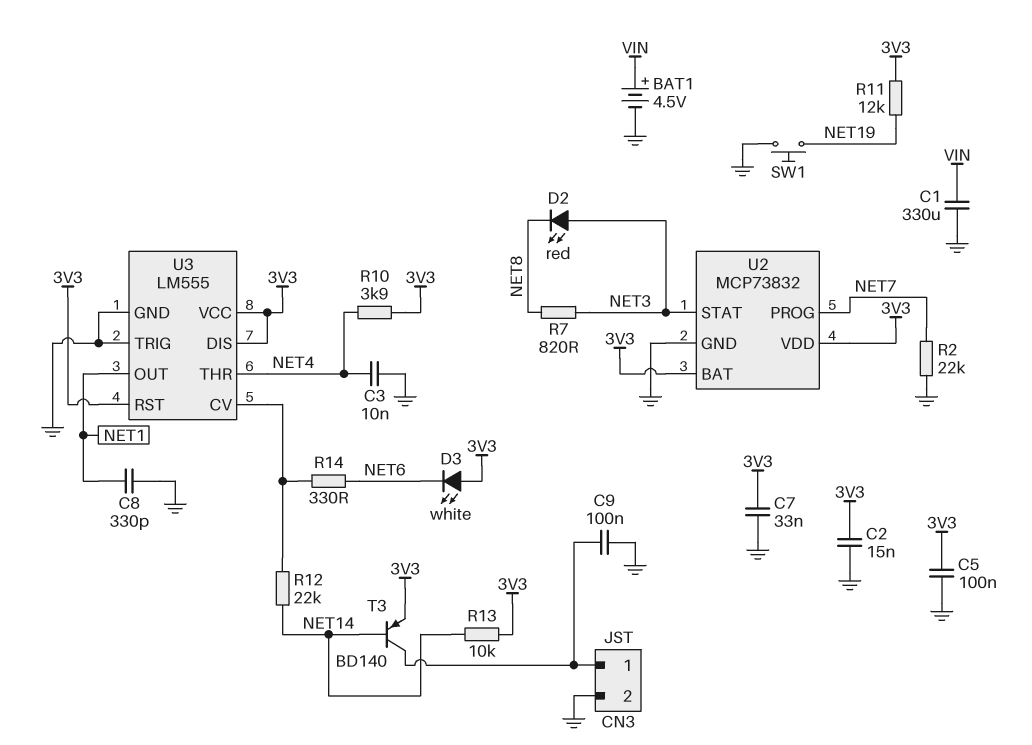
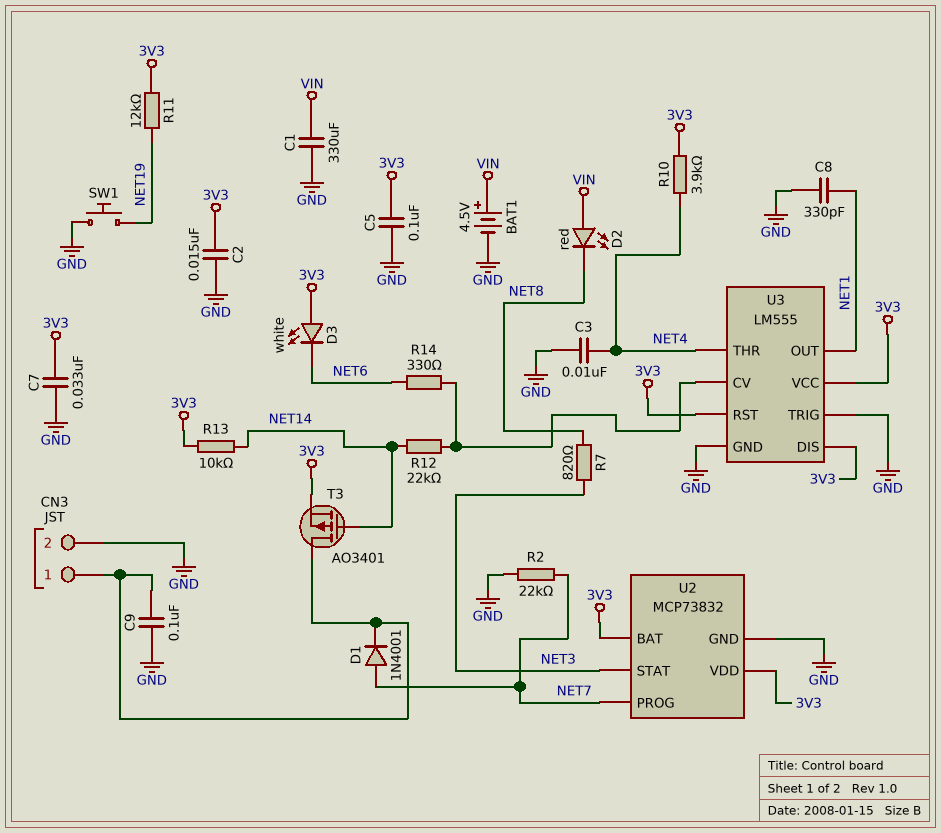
D1: none -> diode 1N4001 (A NET7, K CN3/1)
D2: LED red (A NET3, K NET8) -> LED red (A VIN, K NET8)
T3: PNP BD140 (B NET14, C CN3/1, E 3V3) -> PMOS AO3401 (G NET14, D CN3/1, S 3V3)

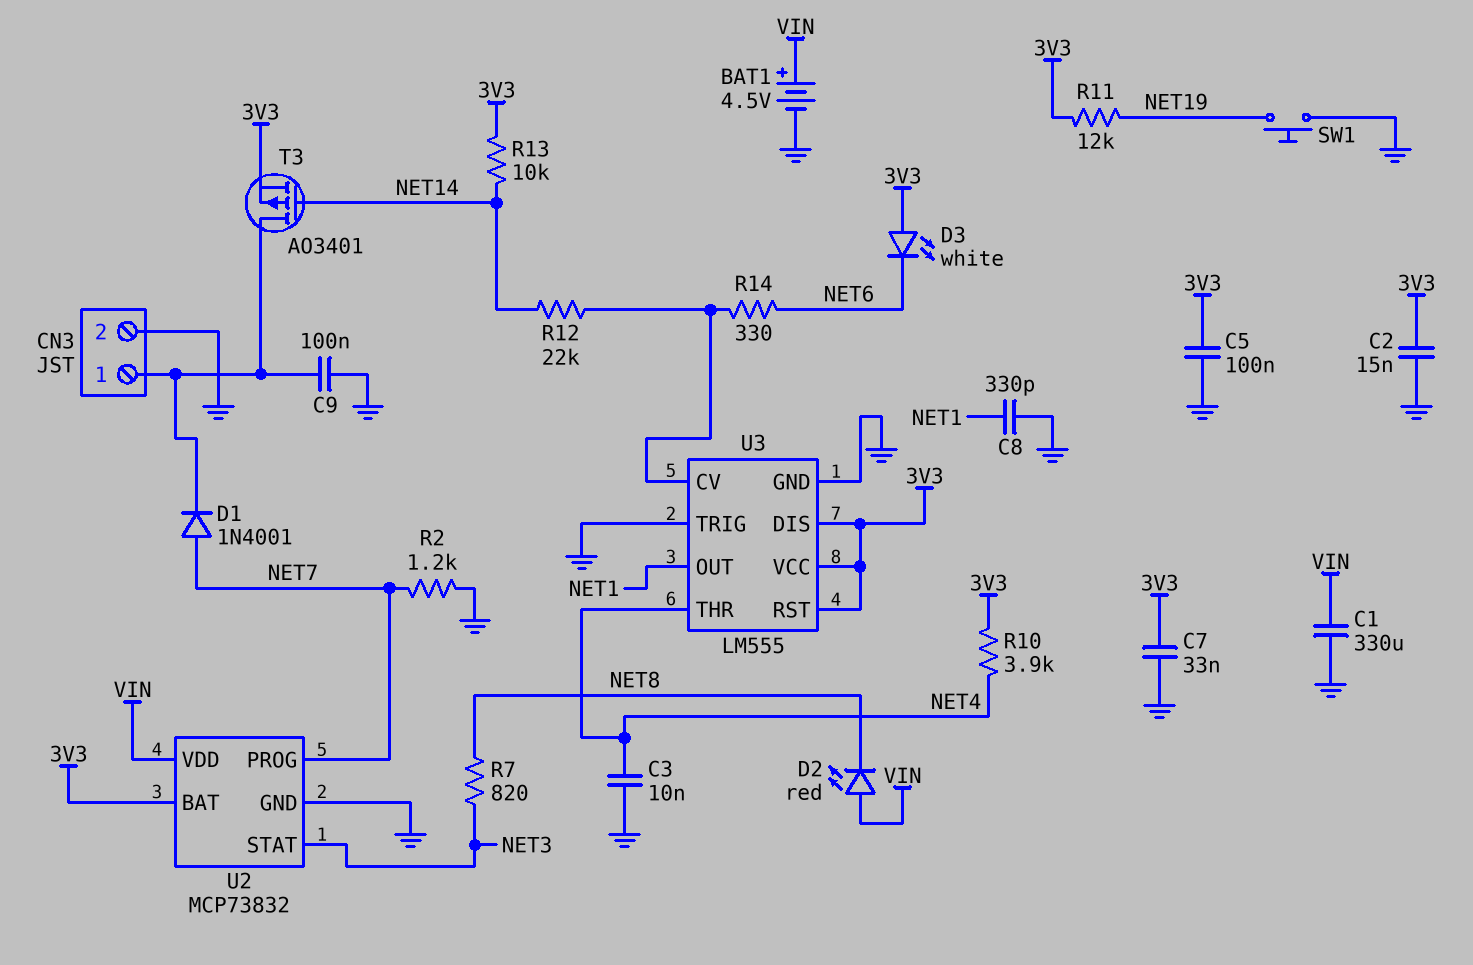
R2: 22k (GND, NET7) -> 1.2k (GND, NET7)
U2 pin VDD: 3V3 -> VIN

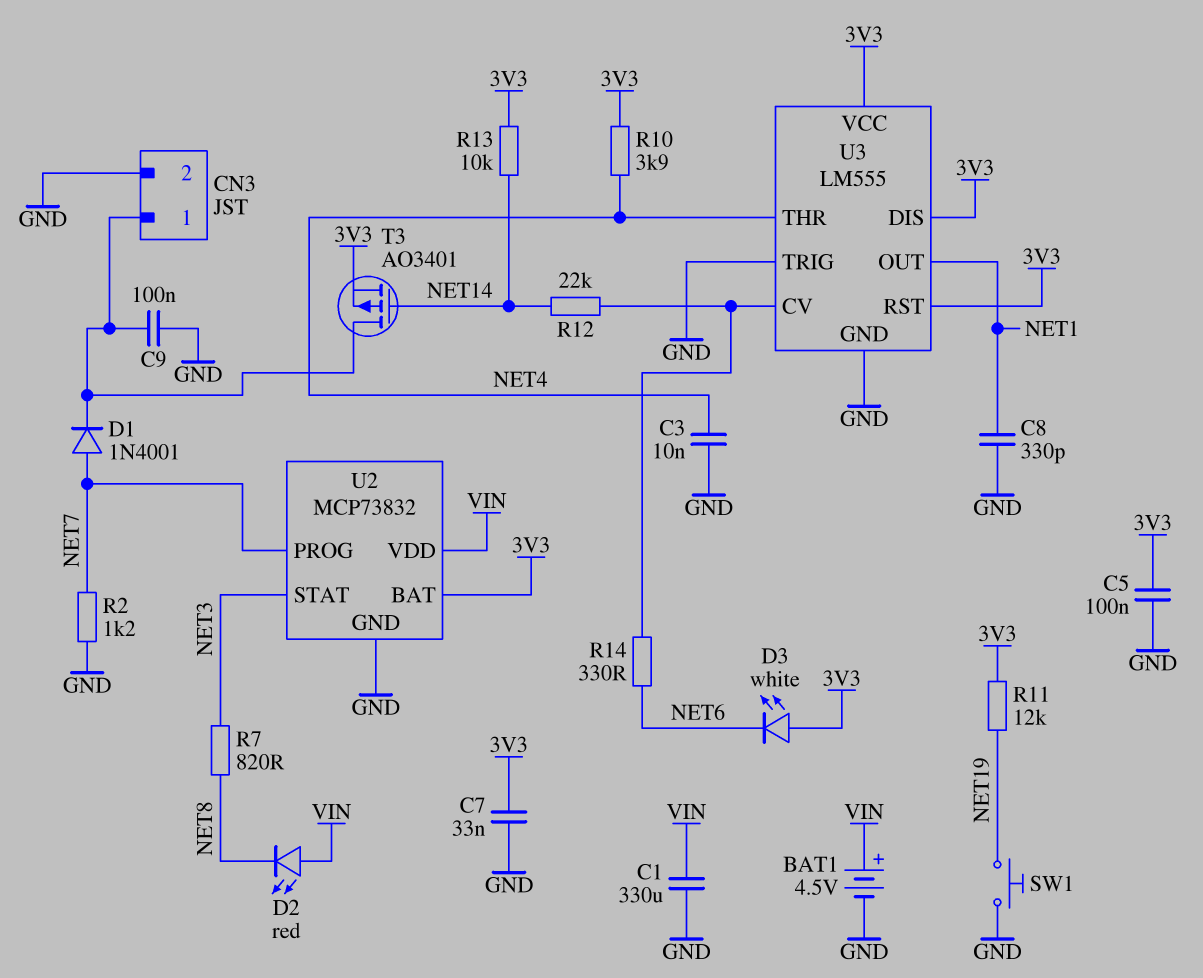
C2: 15nF (3V3, GND) -> none

